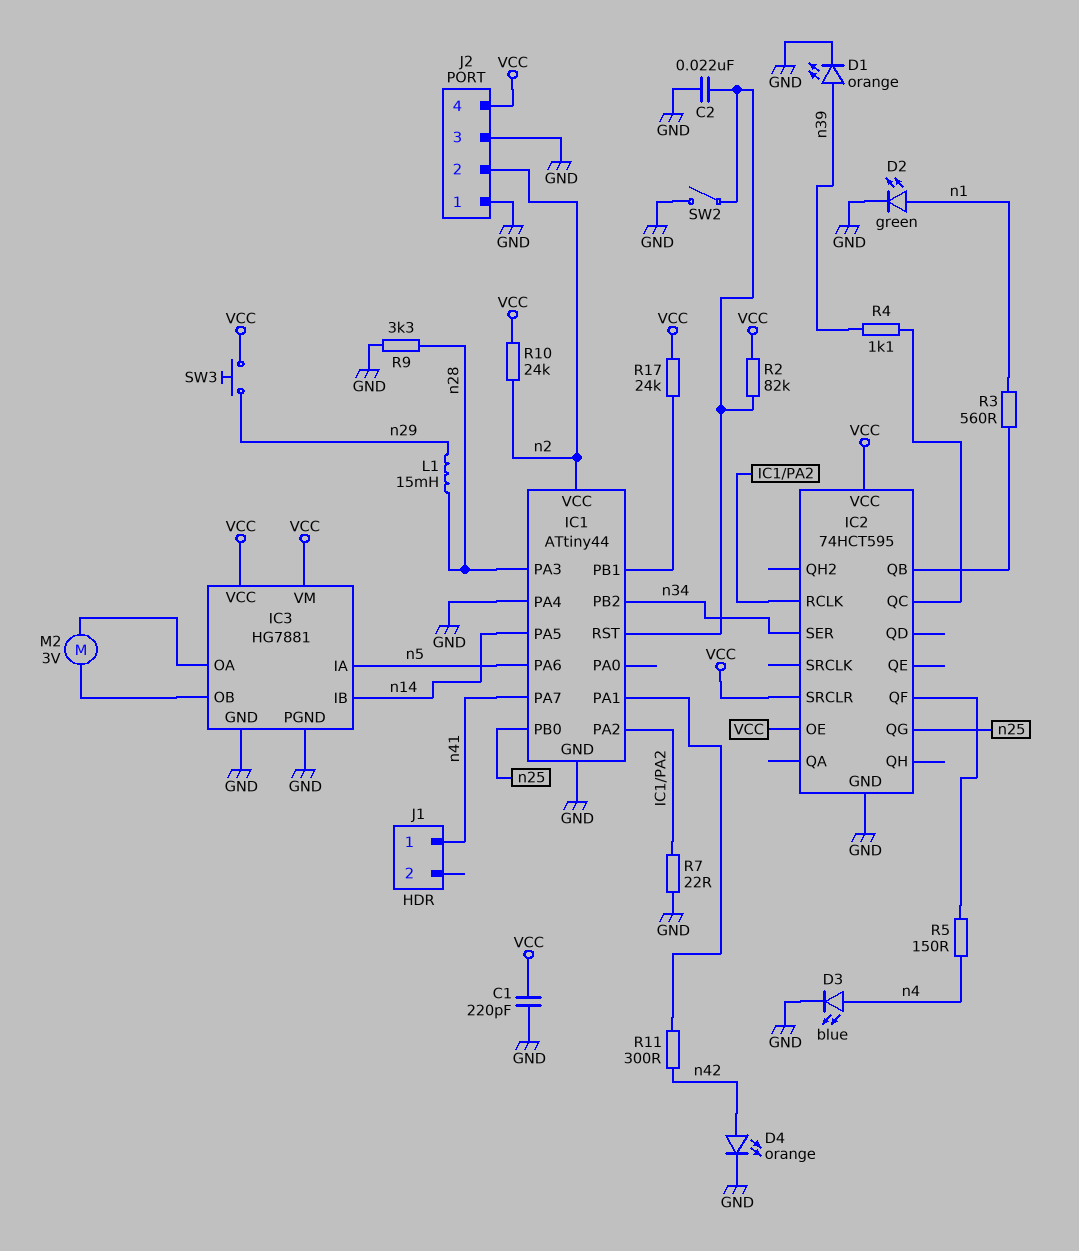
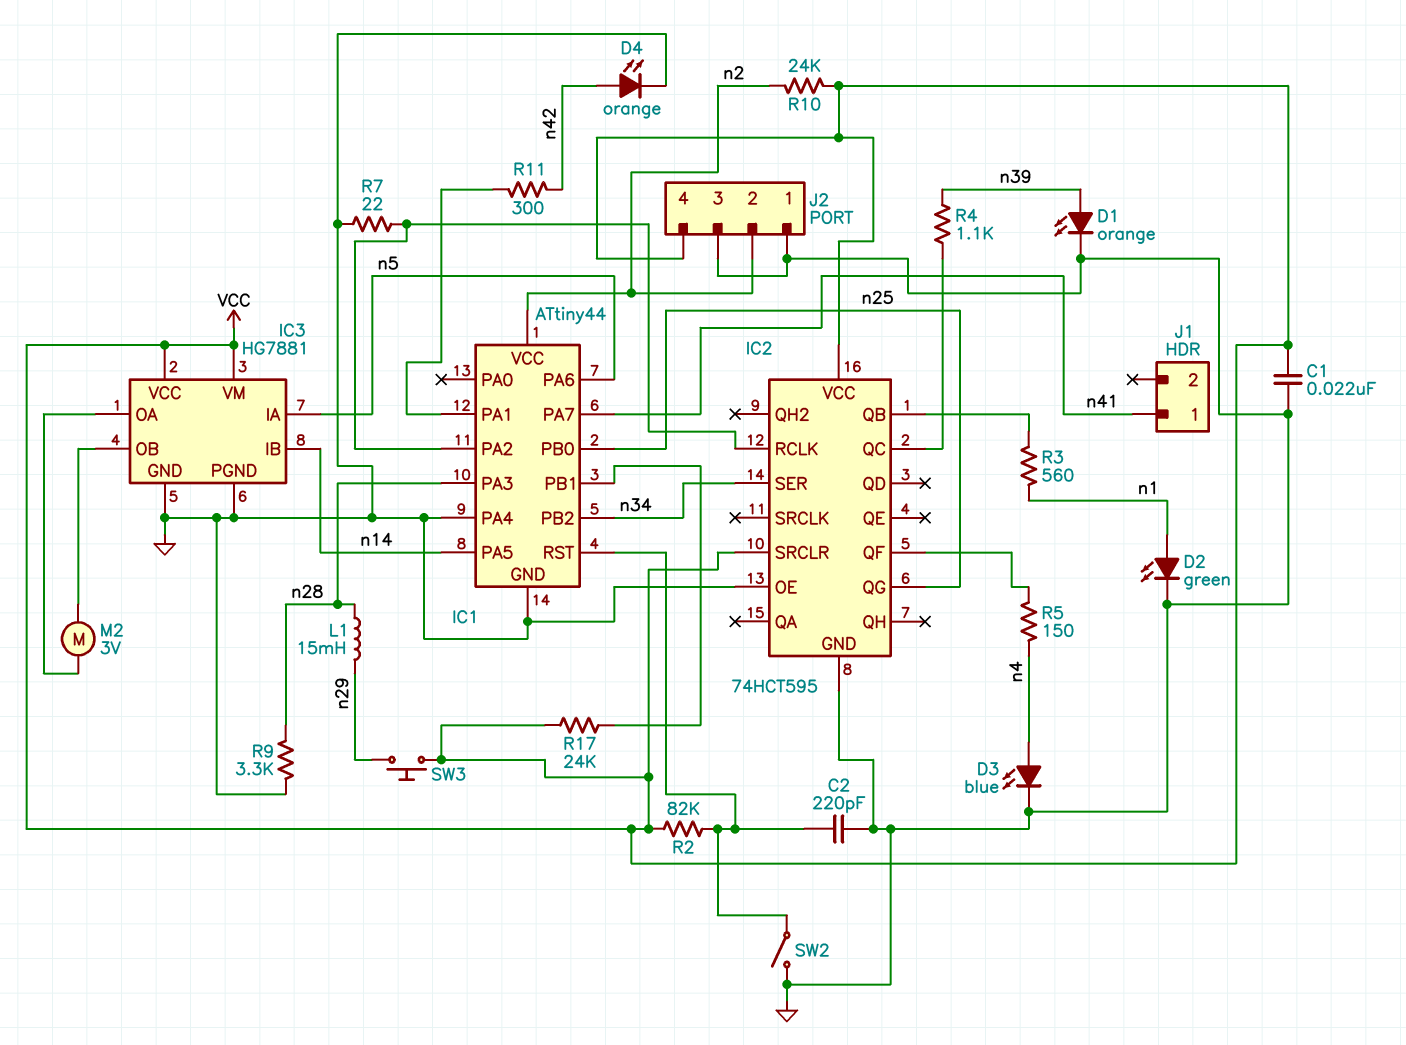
C1: 220pF (GND, VCC) -> 22nF (GND, VCC)
C2: 22nF (GND, IC1/RST) -> 220pF (GND, IC1/RST)
IC2 pin OE: VCC -> GND

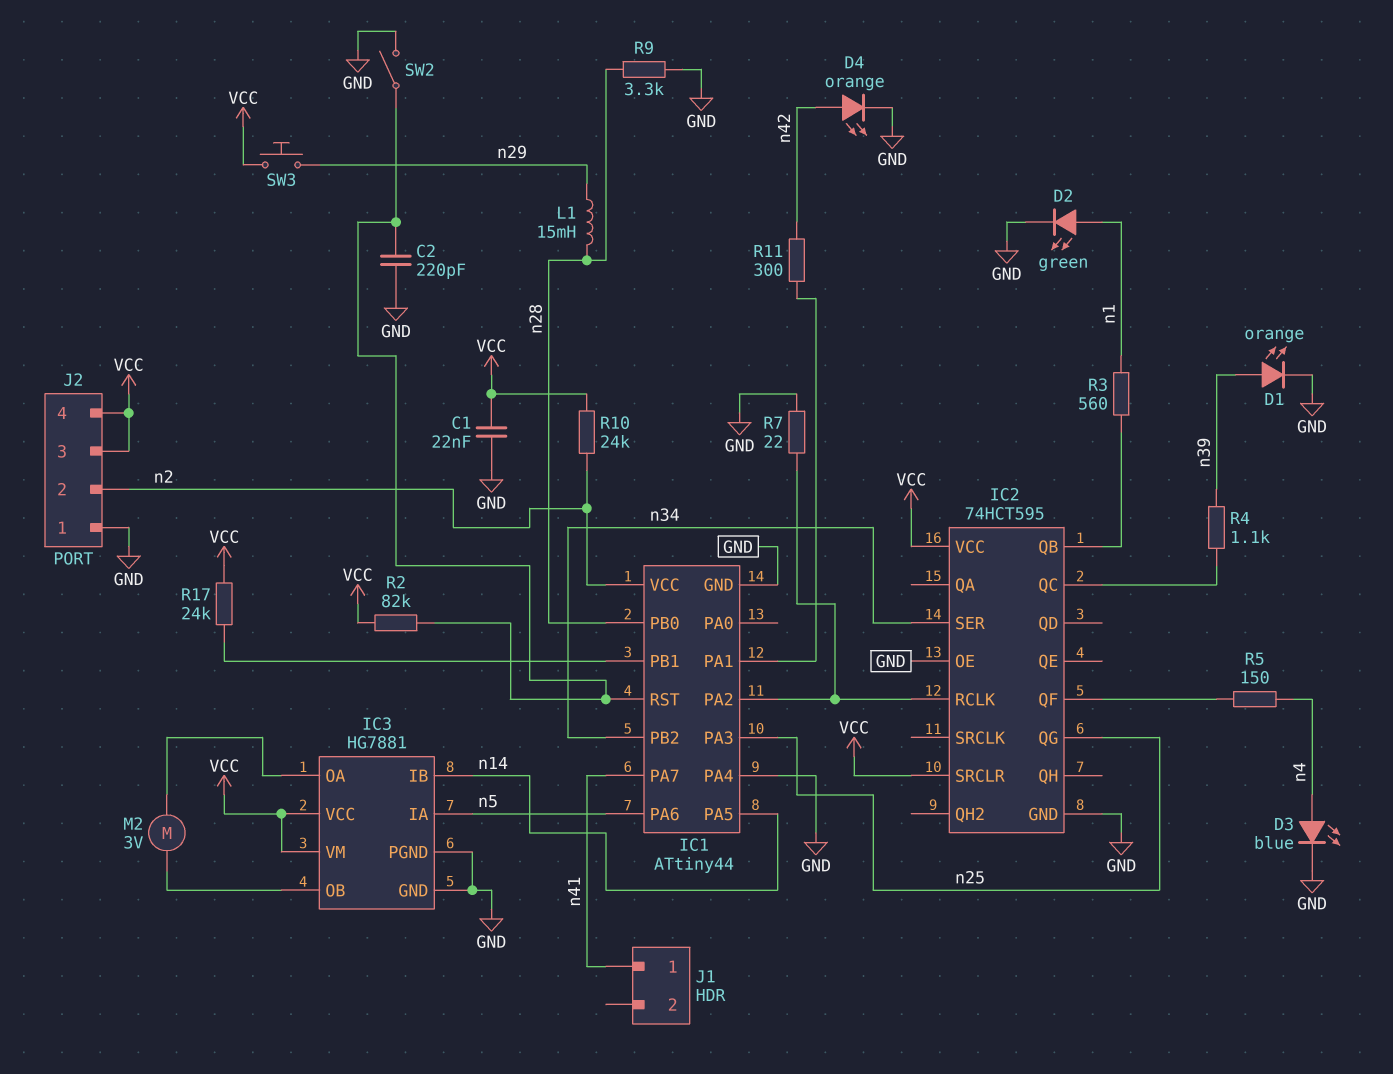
IC1 pin PA3: n28 -> n25
IC1 pin PB0: n25 -> n28
J2 pin 3: GND -> VCC

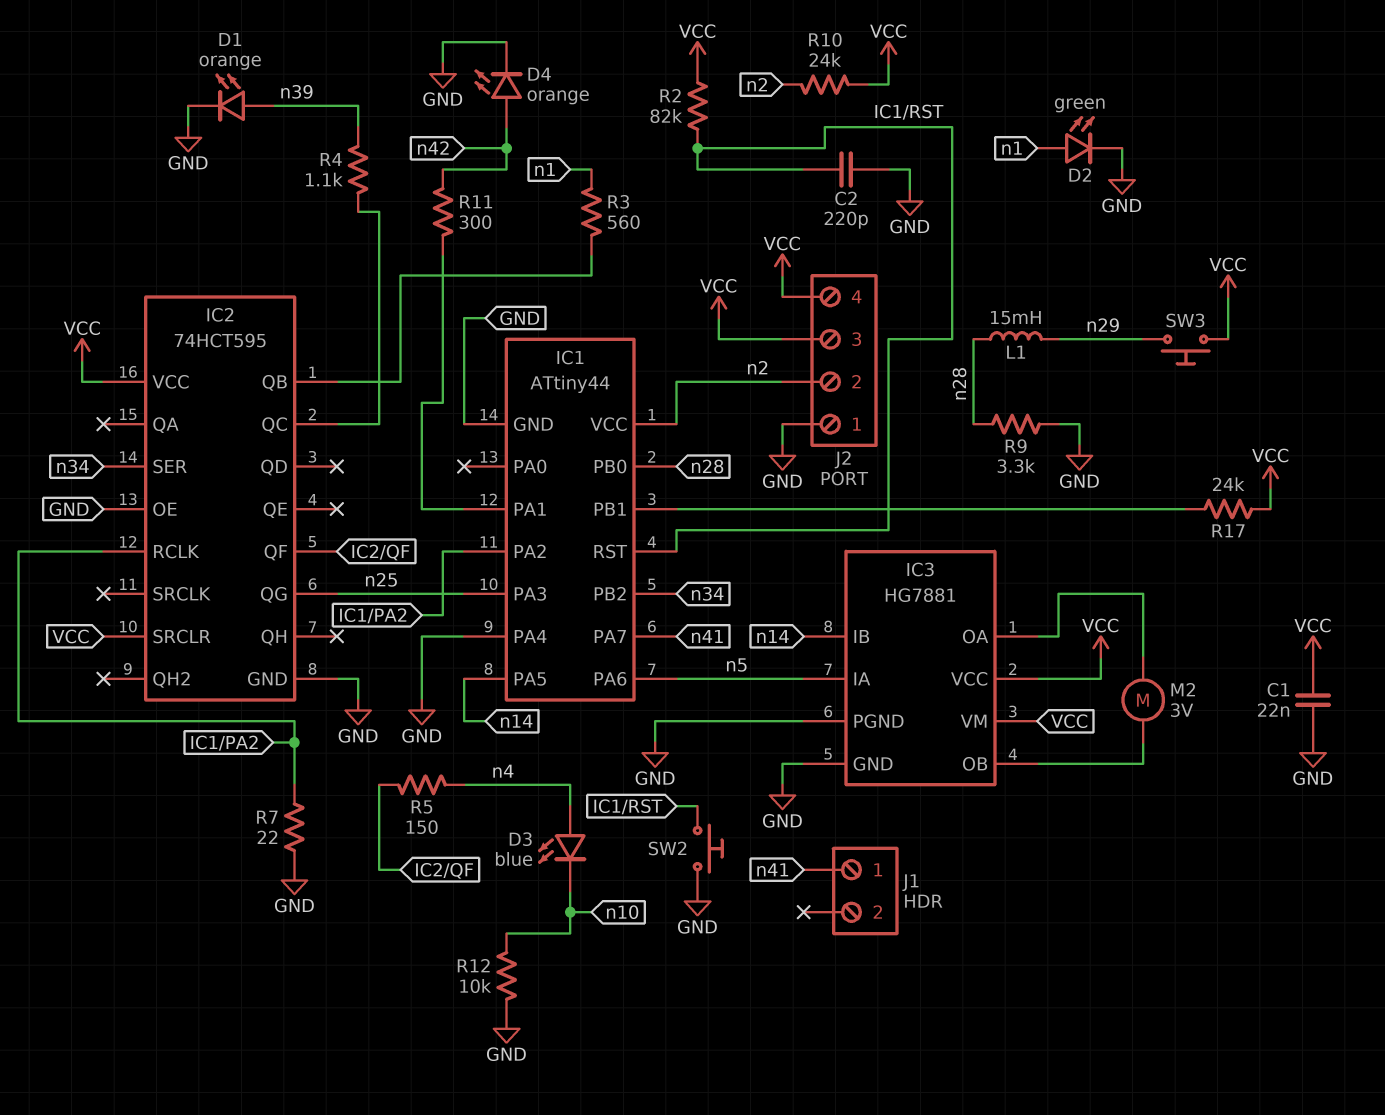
D3: LED blue (A n4, K GND) -> LED blue (A n4, K n10)
R12: none -> 10k (GND, n10)
SW2: switch (GND, IC1/RST) -> button (GND, IC1/RST)

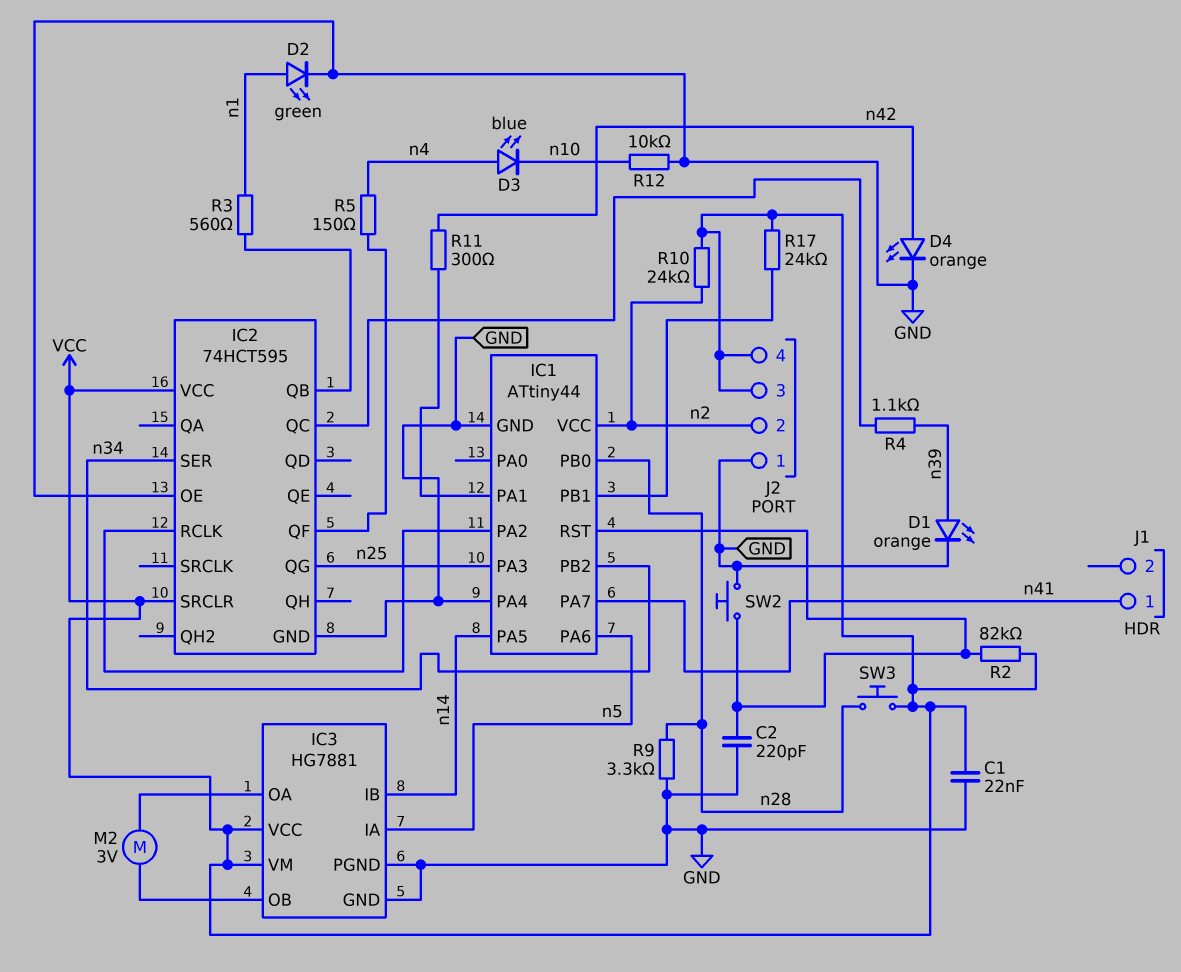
L1: 15mH (n28, n29) -> none
R7: 22 (GND, IC1/PA2) -> none
SW3: button (VCC, n29) -> button (VCC, n28)

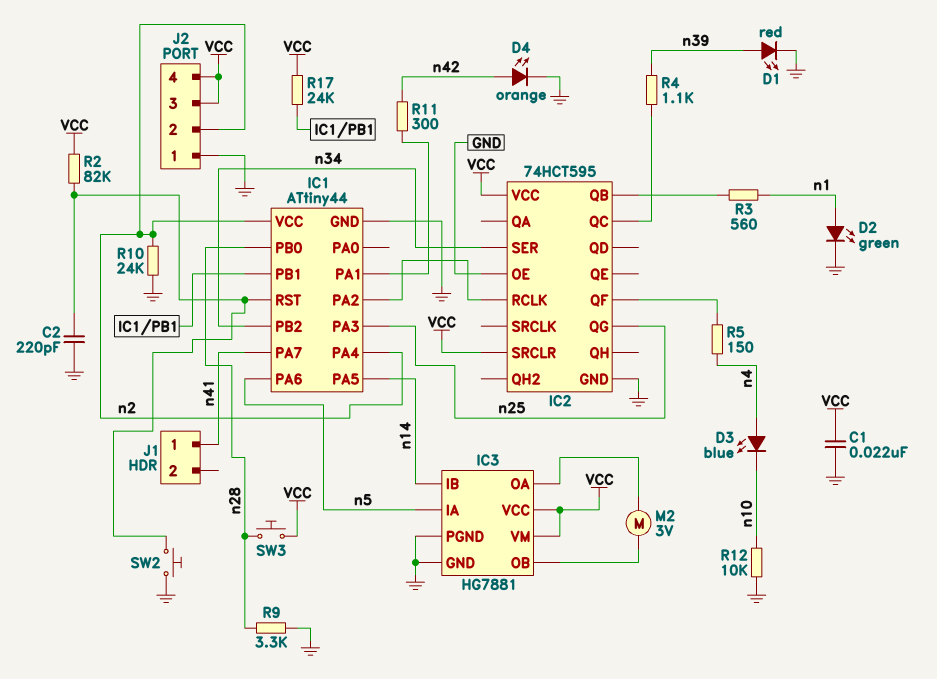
D1: LED orange (A n39, K GND) -> LED red (A n39, K GND)
IC1 pin PA4: GND -> n2
R10: 24k (VCC, n2) -> 24k (GND, n2)

